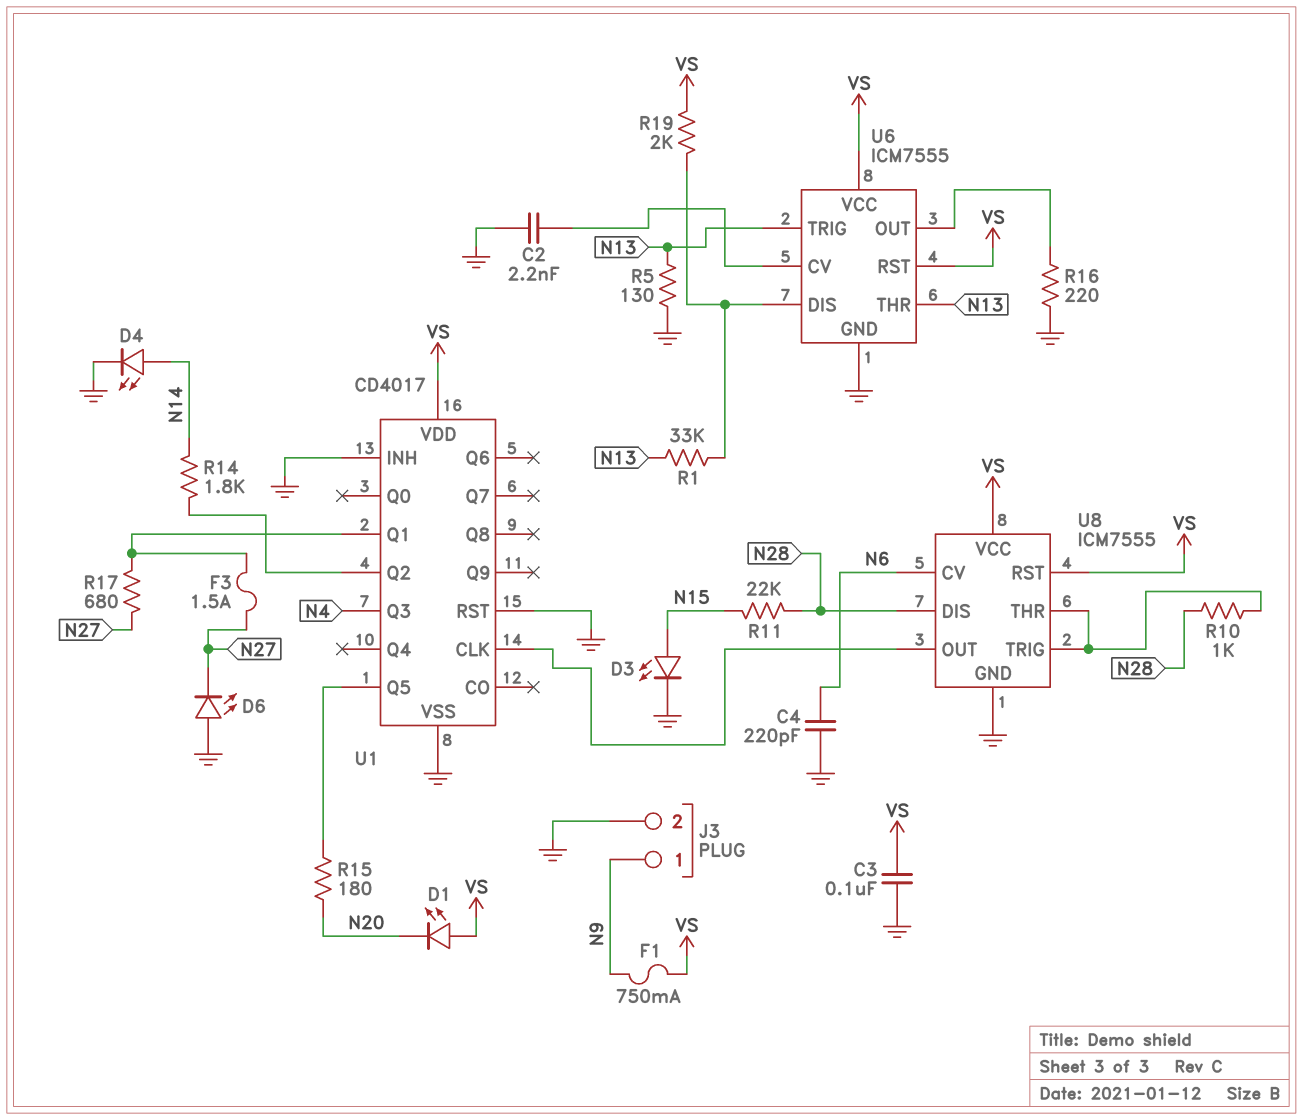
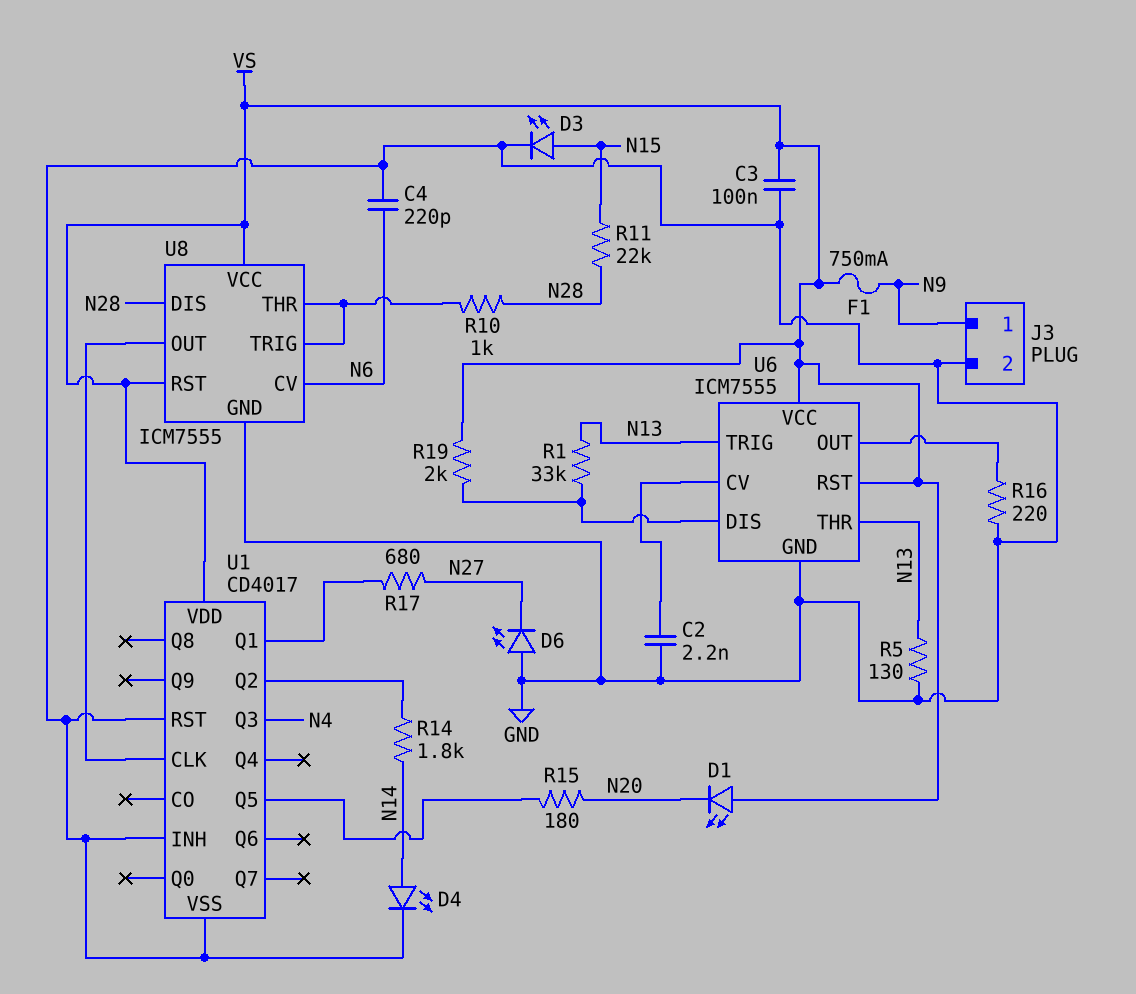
F3: 1.5A (N27, U1/Q1) -> none

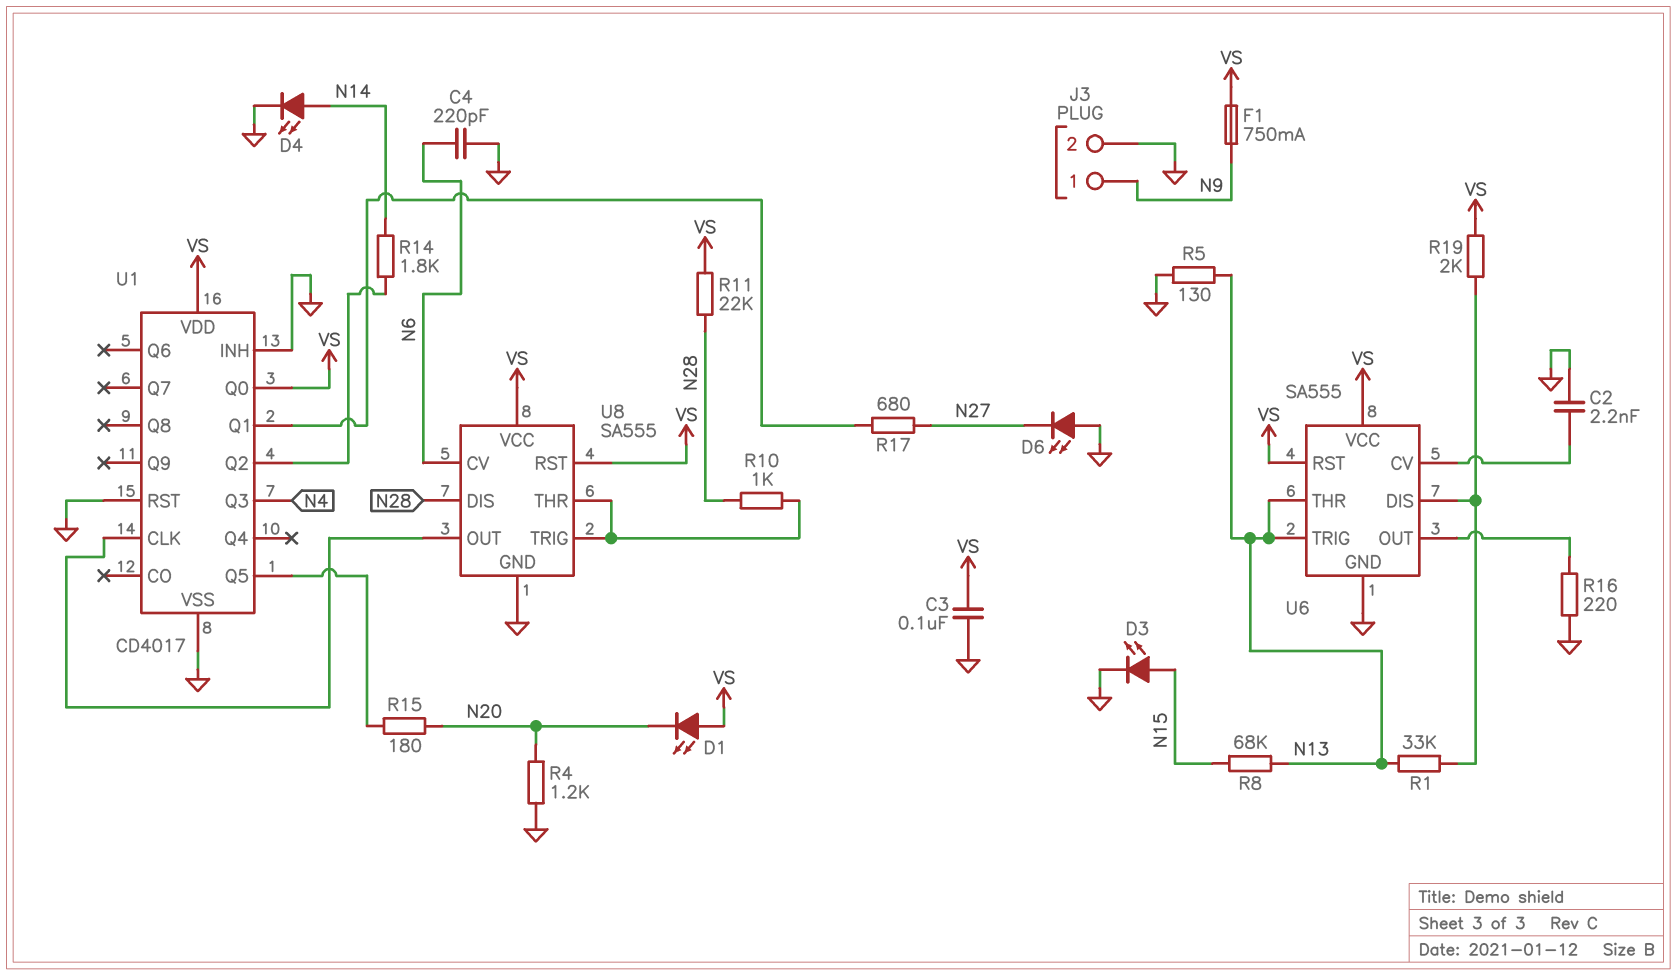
R4: none -> 1.2k (GND, N20)
R8: none -> 68k (N13, N15)
R11: 22k (N15, N28) -> 22k (N28, VS)
U1 pin Q0: none -> VS
U6: ICM7555 -> SA555
U8: ICM7555 -> SA555

